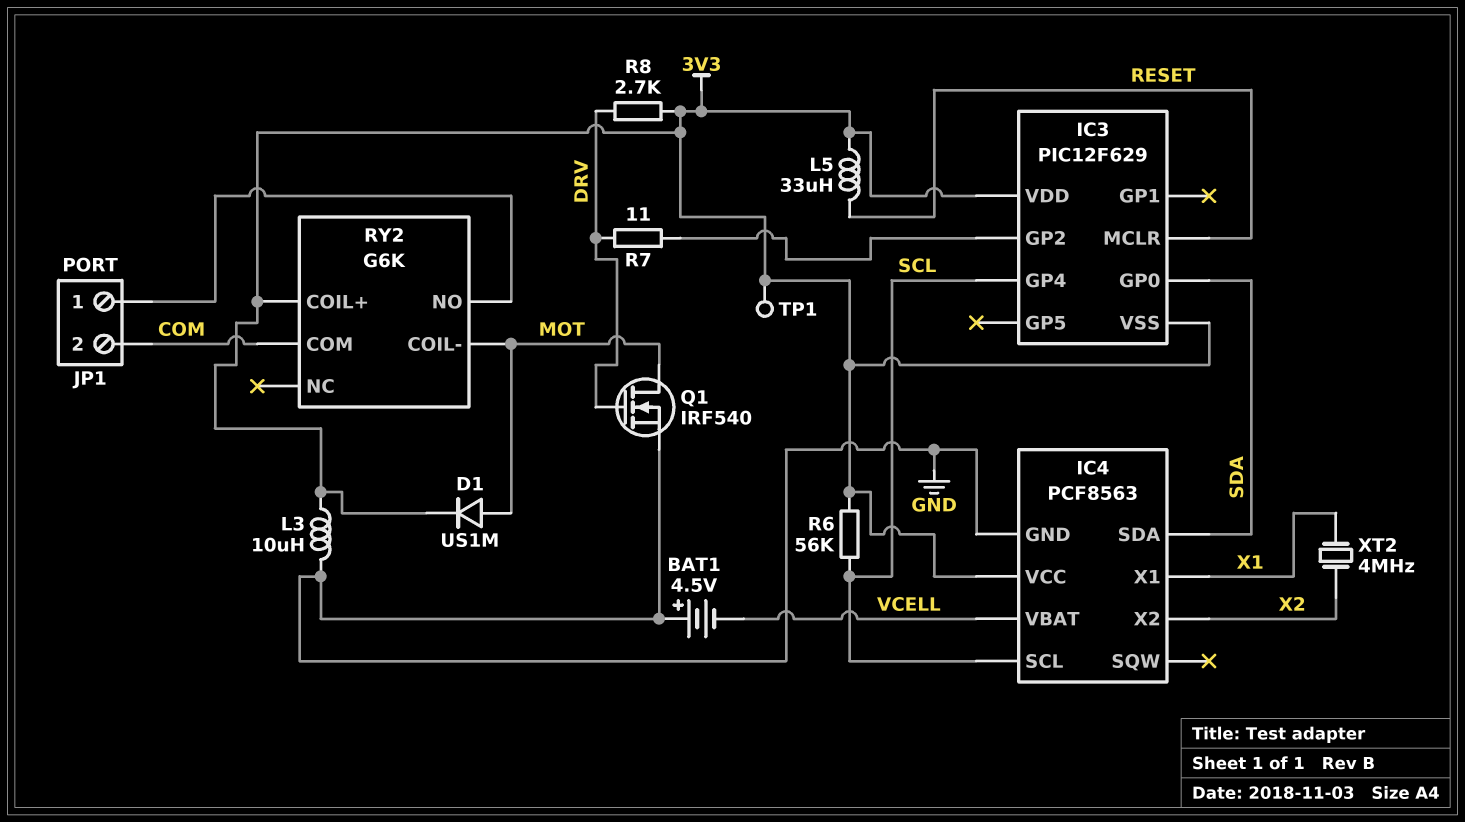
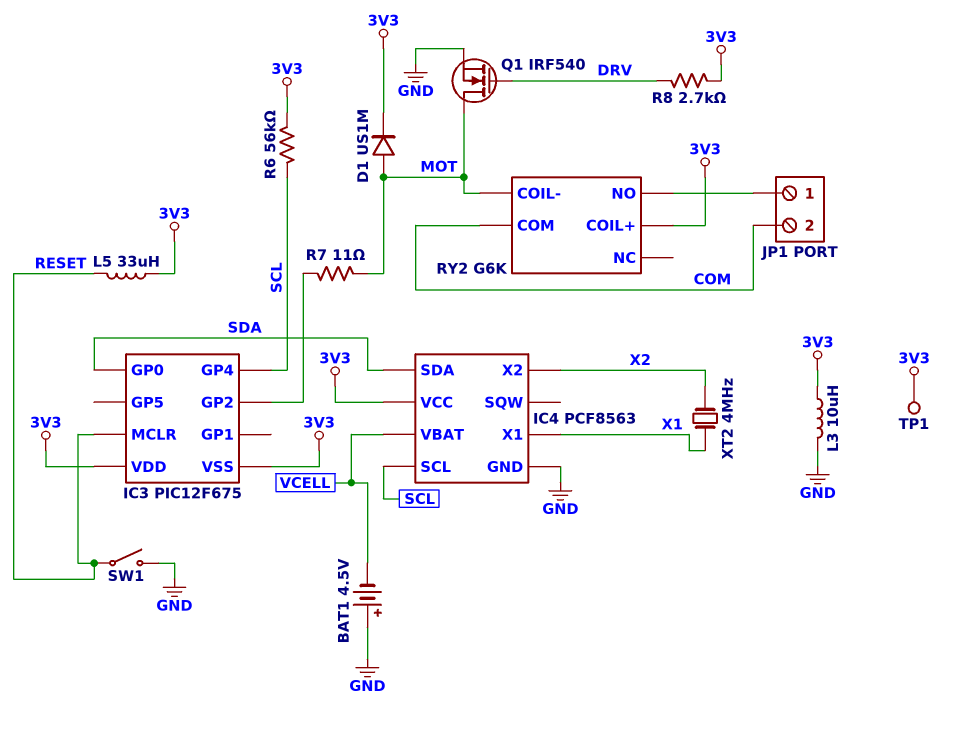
IC3: PIC12F629 -> PIC12F675
R7: 11 (DRV, IC3/GP2) -> 11 (IC3/GP2, MOT)
SW1: none -> switch (GND, RESET)

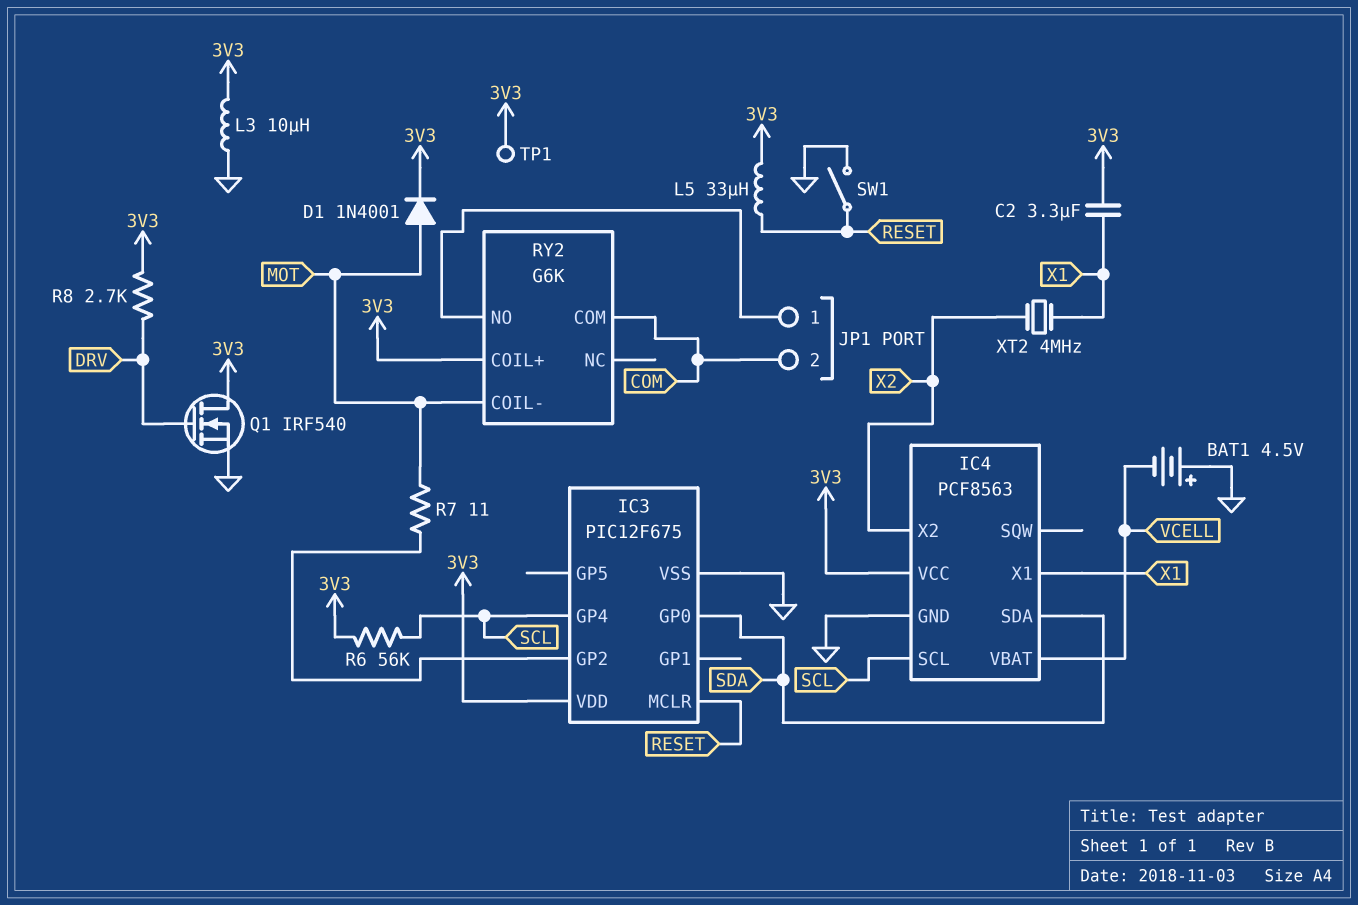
C2: none -> 3.3uF (3V3, X1)
D1: diode US1M (A MOT, K 3V3) -> diode 1N4001 (A MOT, K 3V3)
IC3 pin VSS: 3V3 -> GND
Q1: NMOS IRF540 (G DRV, D MOT, S GND) -> NMOS IRF540 (G DRV, D 3V3, S GND)

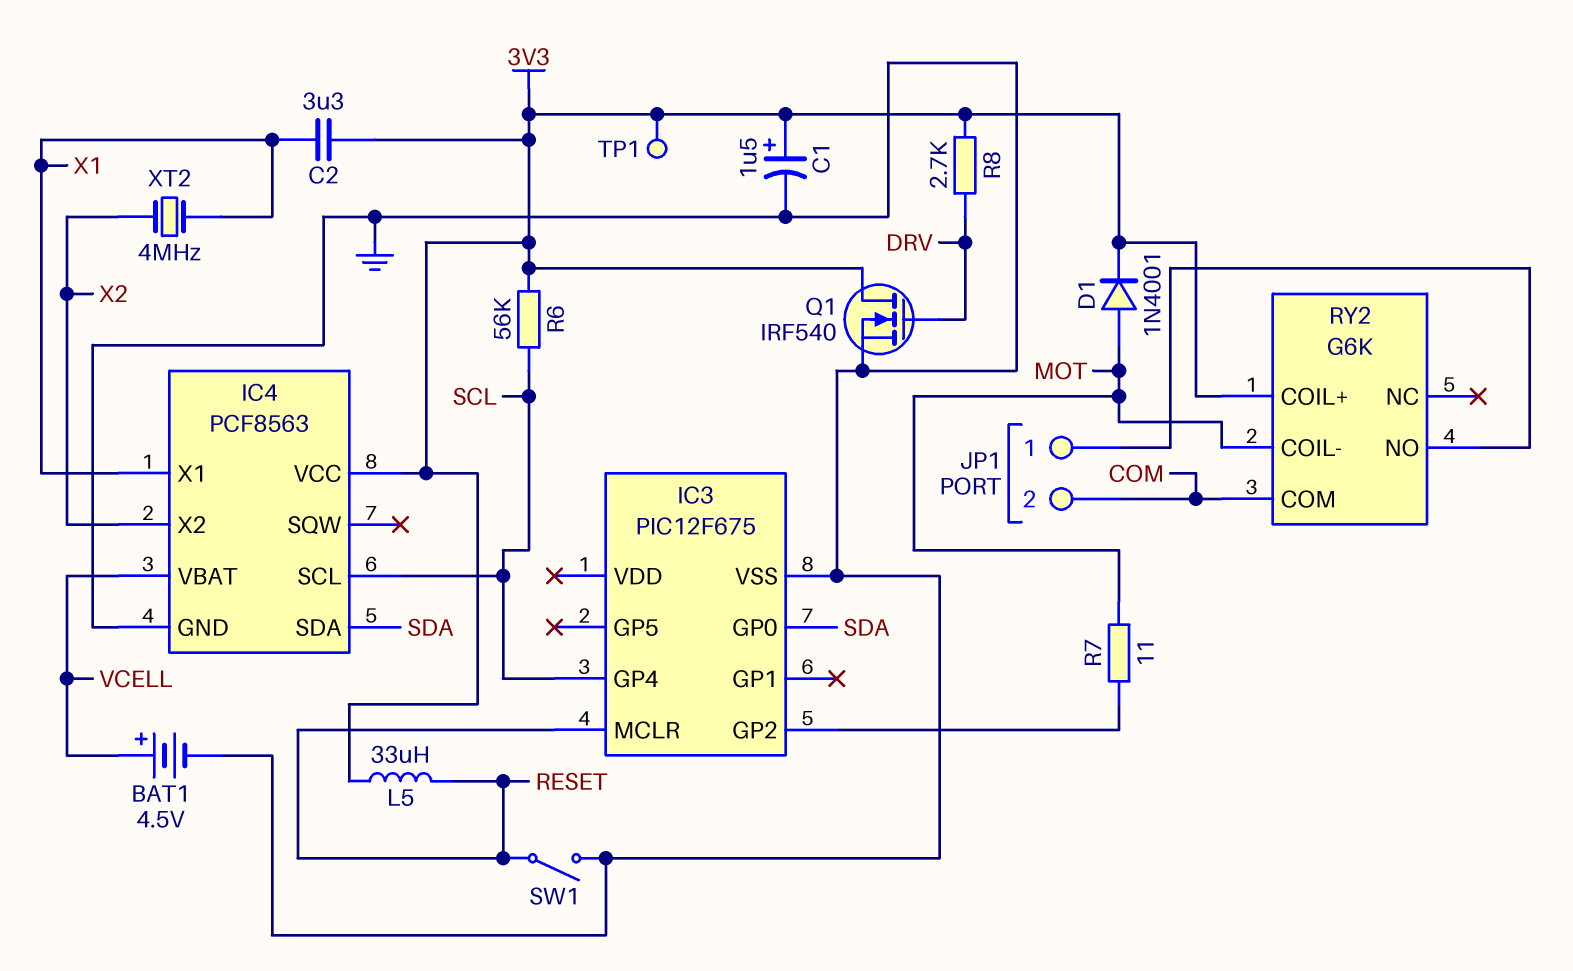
BAT1: 4.5V (plus GND, minus VCELL) -> 4.5V (plus VCELL, minus GND)
C1: none -> 1.5uF (plus 3V3, minus GND)
IC3 pin VDD: 3V3 -> none
L3: 10uH (3V3, GND) -> none

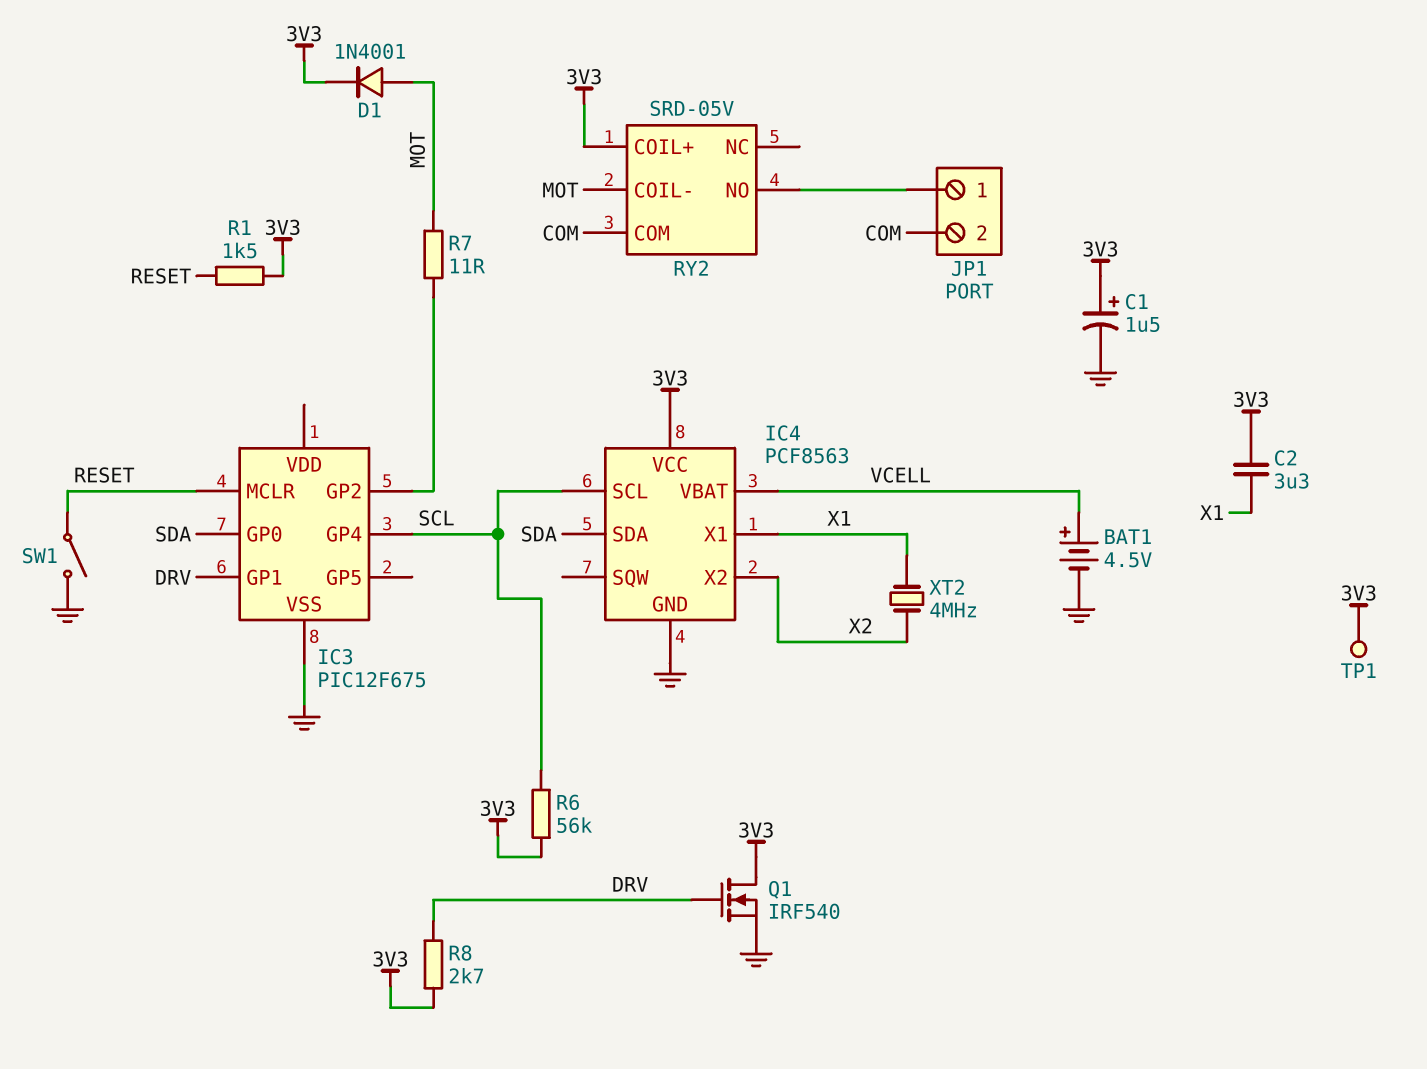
IC3 pin GP1: none -> DRV
L5: 33uH (3V3, RESET) -> none
R1: none -> 1.5k (3V3, RESET)
RY2: G6K -> SRD-05V

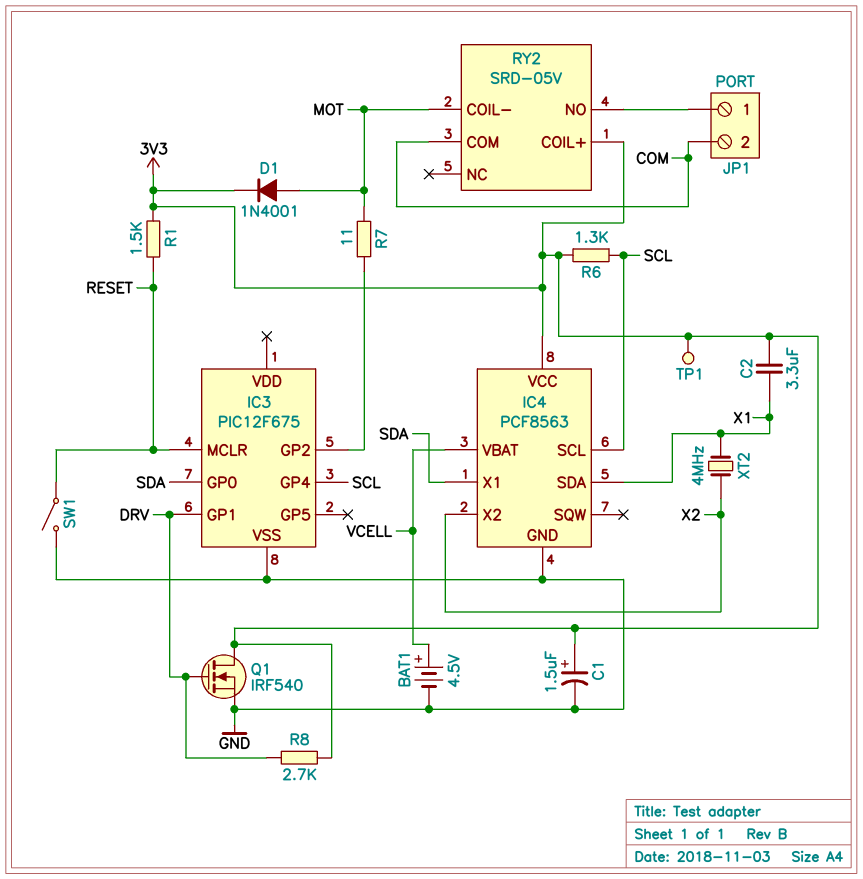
IC4 pin SDA: SDA -> X1
IC4 pin X1: X1 -> SDA
R6: 56k (3V3, SCL) -> 1.3k (3V3, SCL)

